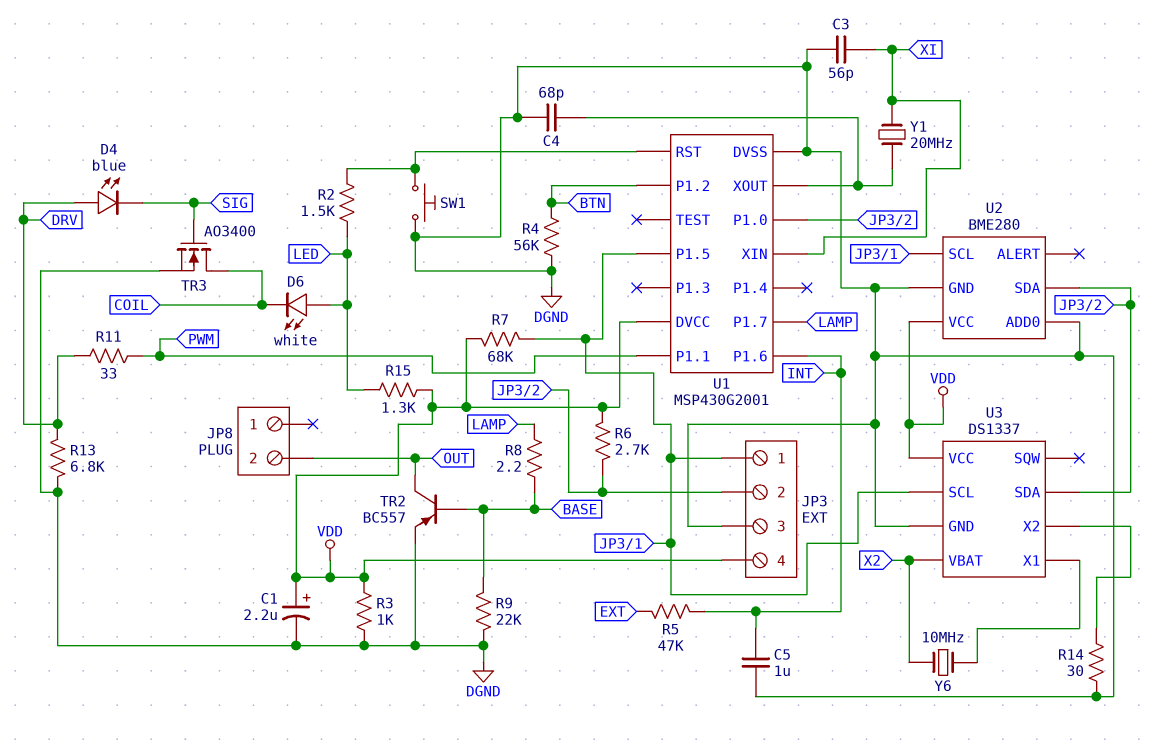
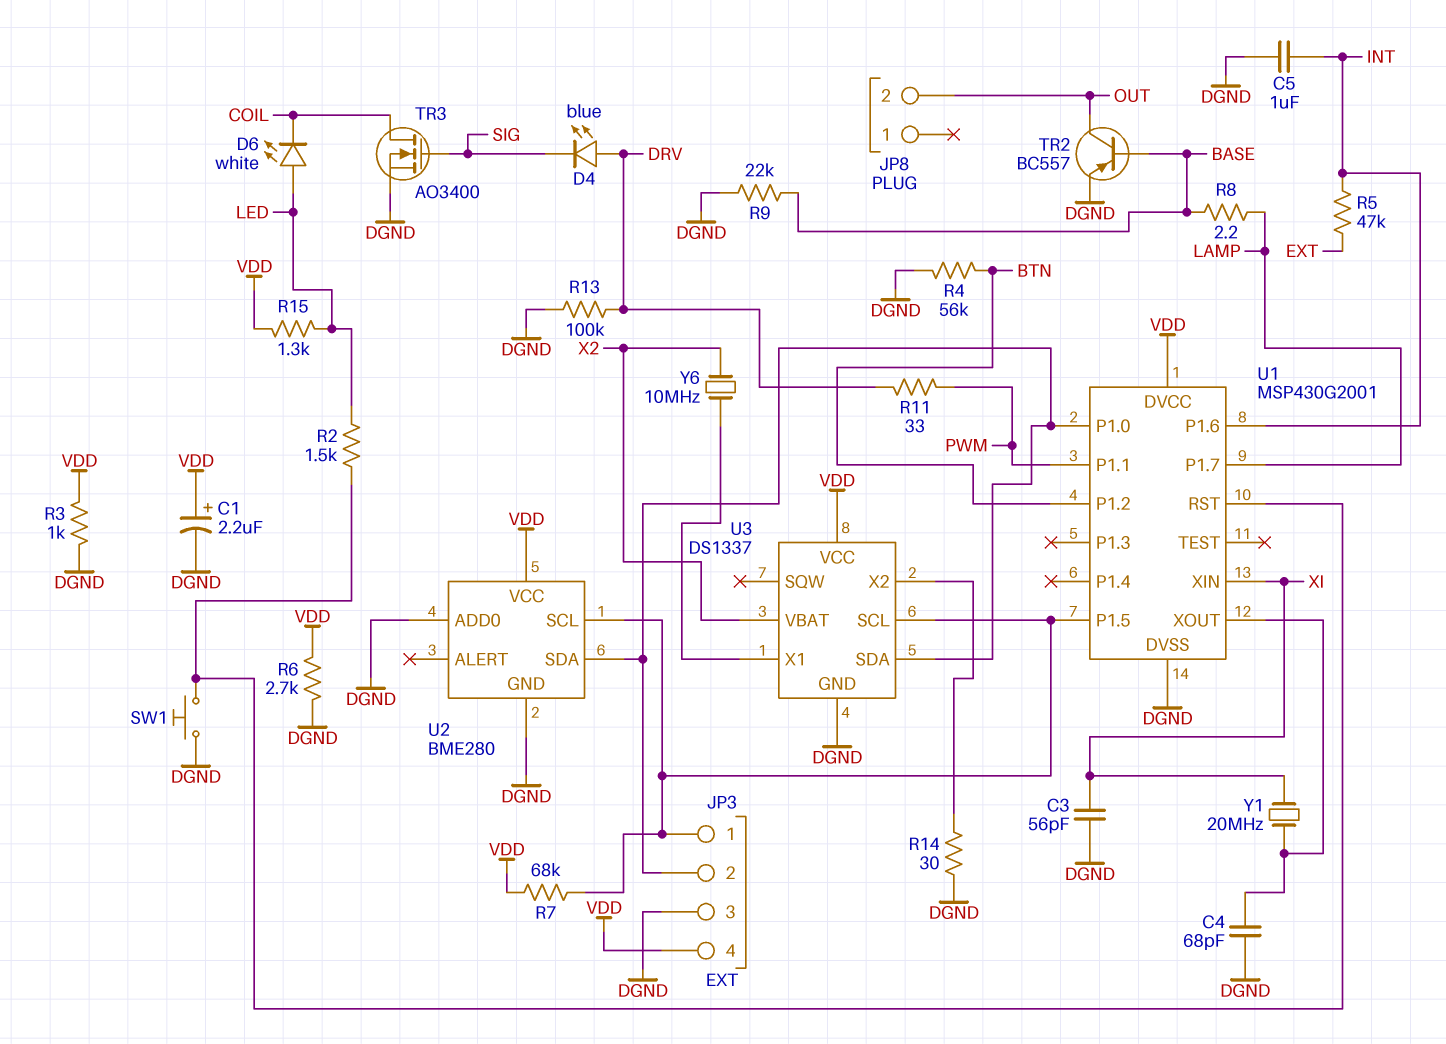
R6: 2.7k (JP3/2, VDD) -> 2.7k (DGND, VDD)
R13: 6.8k (DGND, DRV) -> 100k (DGND, DRV)

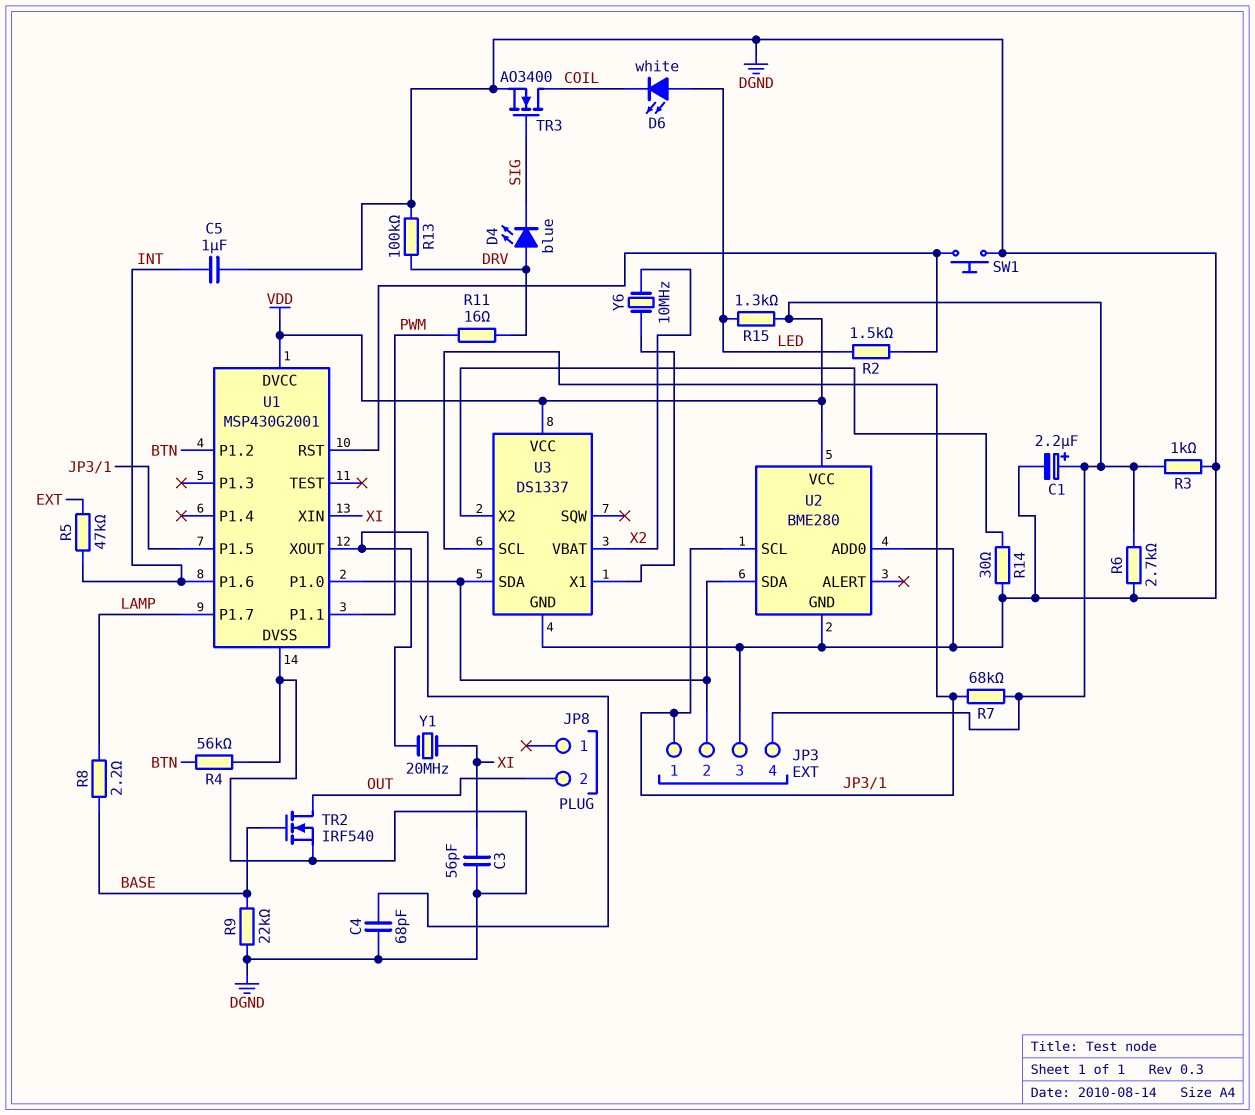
R11: 33 (DRV, PWM) -> 16 (DRV, PWM)
TR2: PNP BC557 (B BASE, C OUT, E DGND) -> NMOS IRF540 (G BASE, D OUT, S DGND)

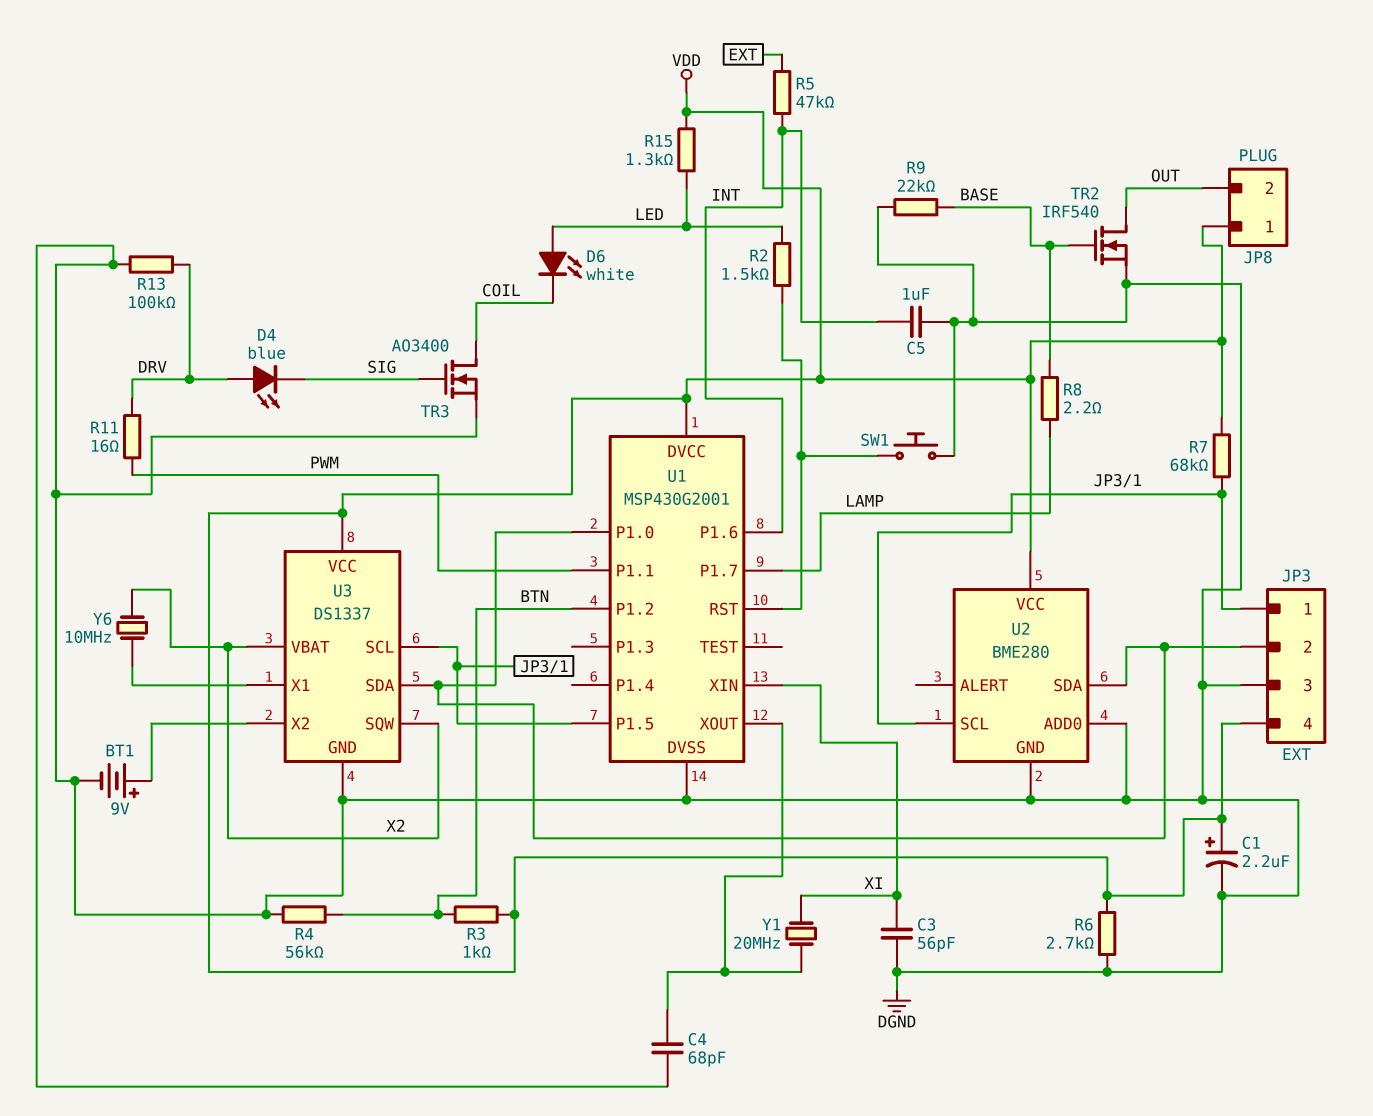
BT1: none -> 9V (plus U3/X2, minus DGND)
JP8 pin 1: none -> VDD
R3: 1k (DGND, VDD) -> 1k (BTN, VDD)
R14: 30 (DGND, U3/X2) -> none
U3 pin SQW: none -> X2

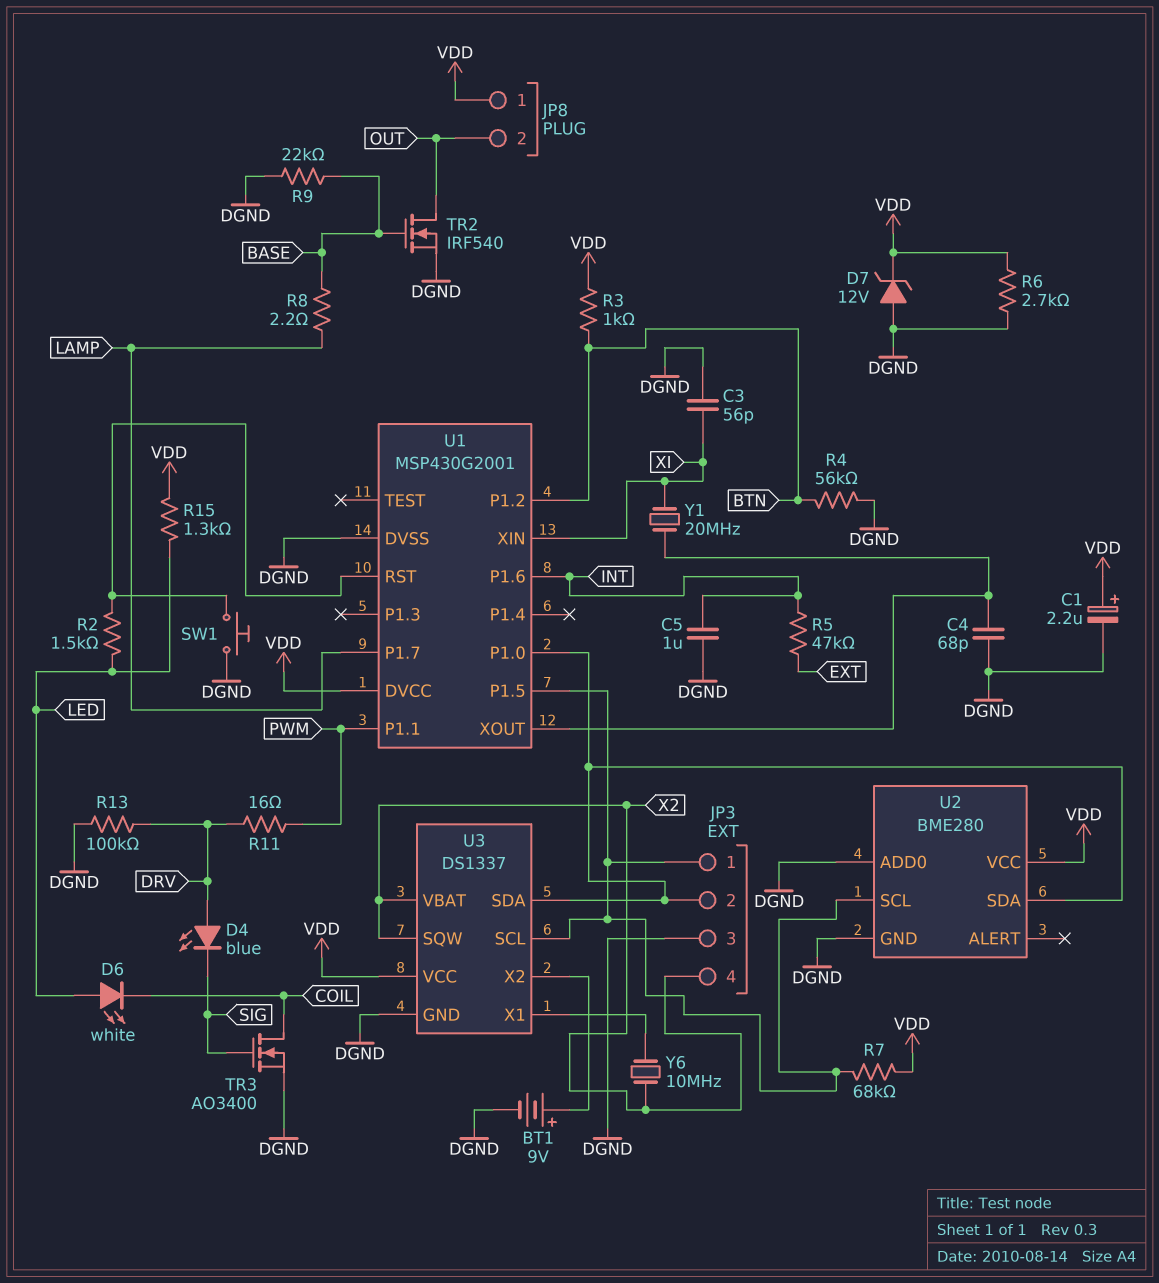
D7: none -> zener 12V (A DGND, K VDD)
JP3 pin 4: VDD -> X2

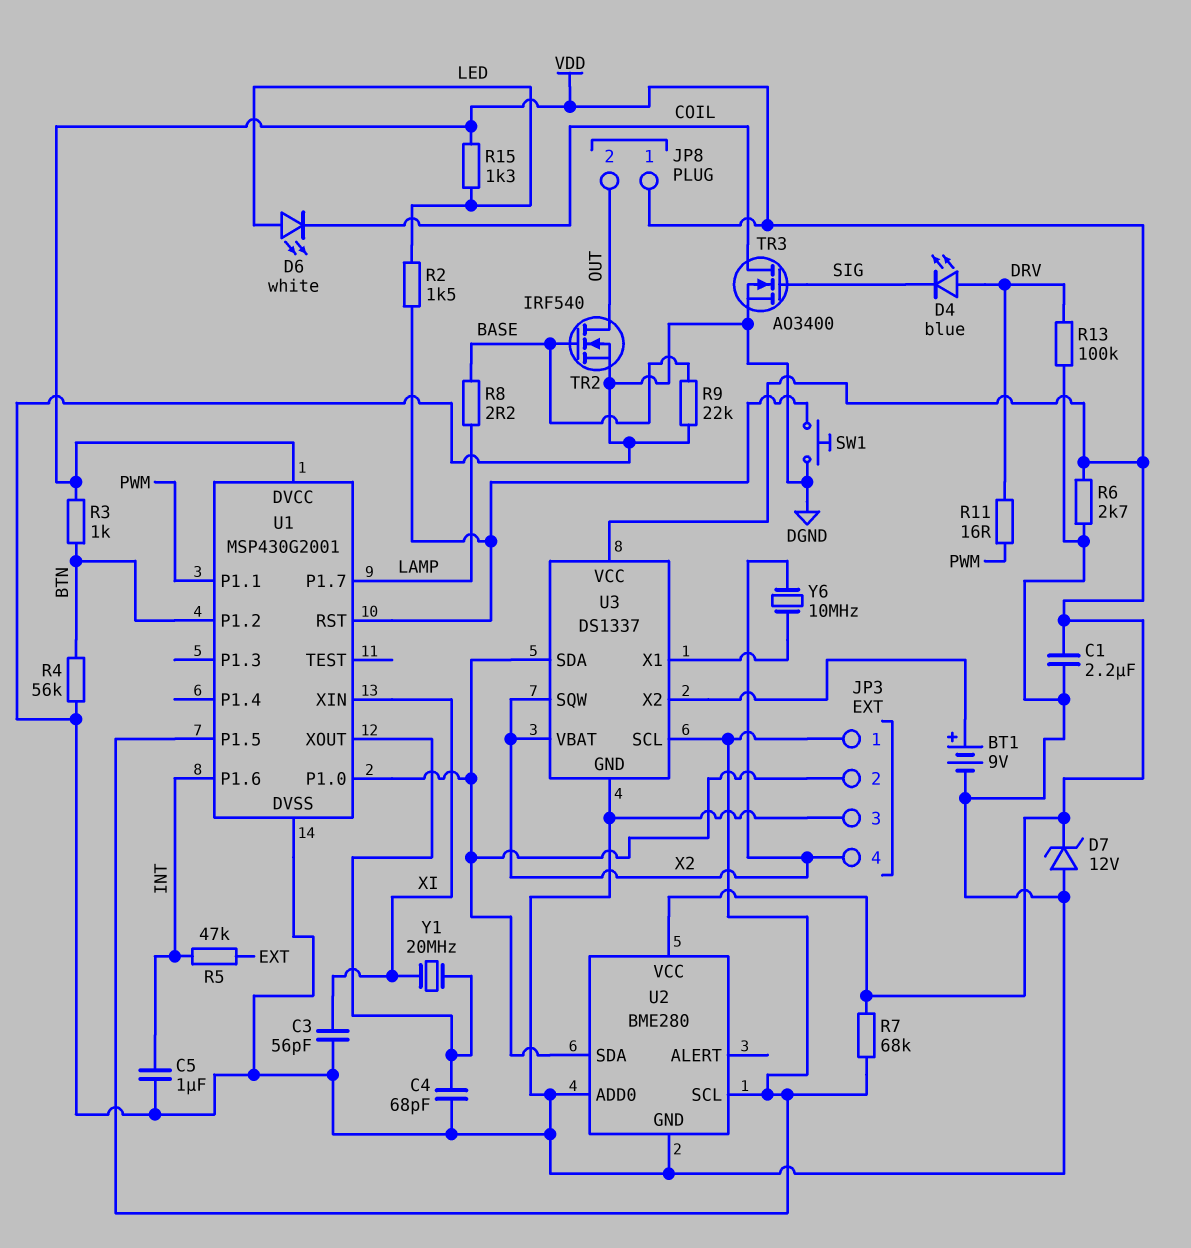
C1: 2.2uF (plus VDD, minus DGND) -> 2.2uF (DGND, VDD)

